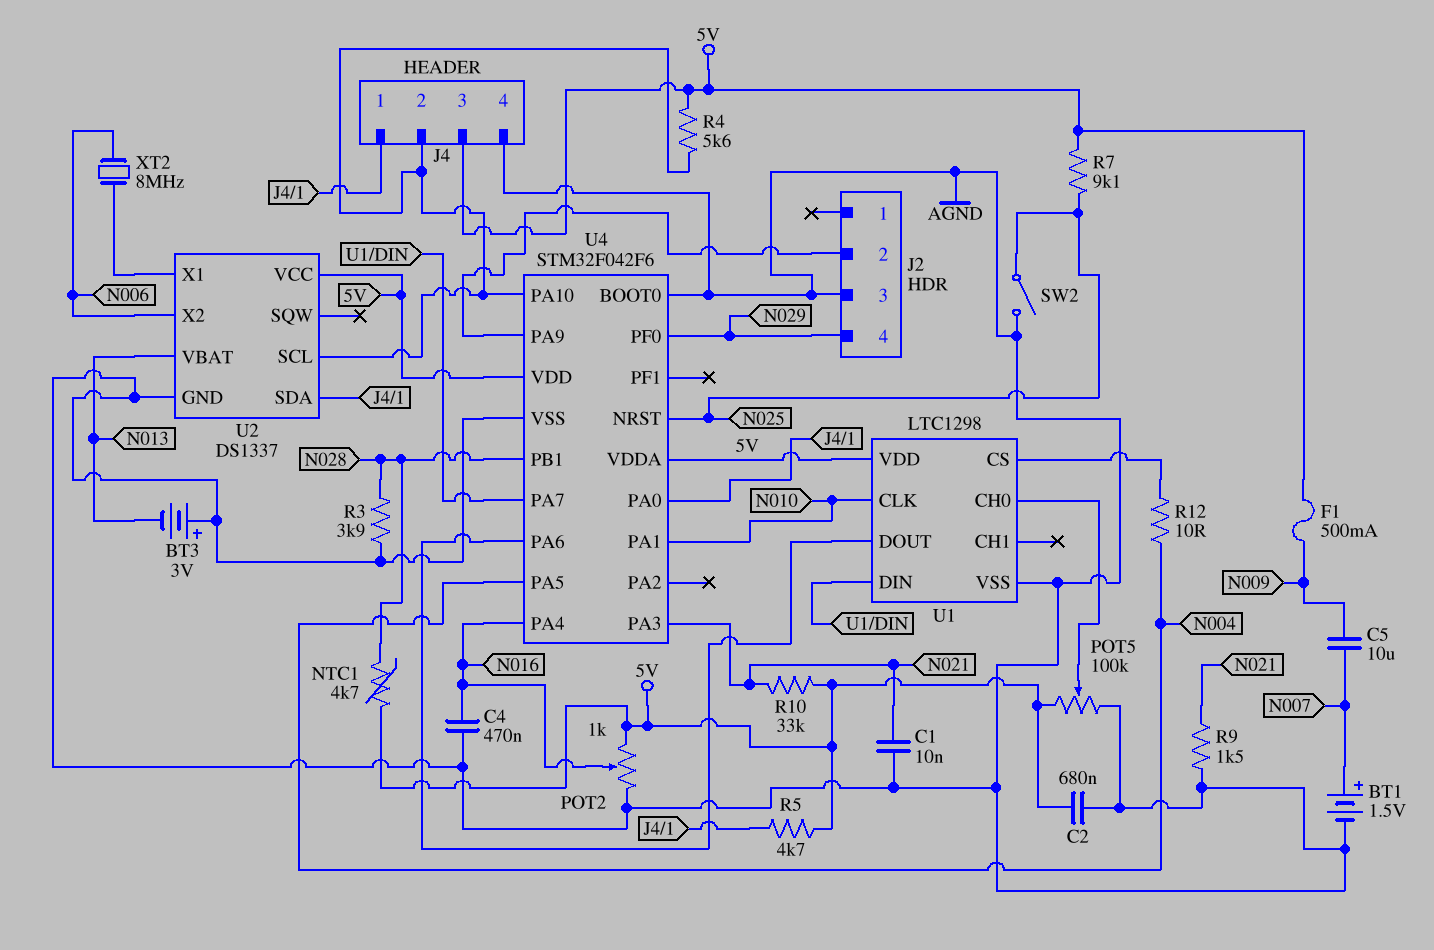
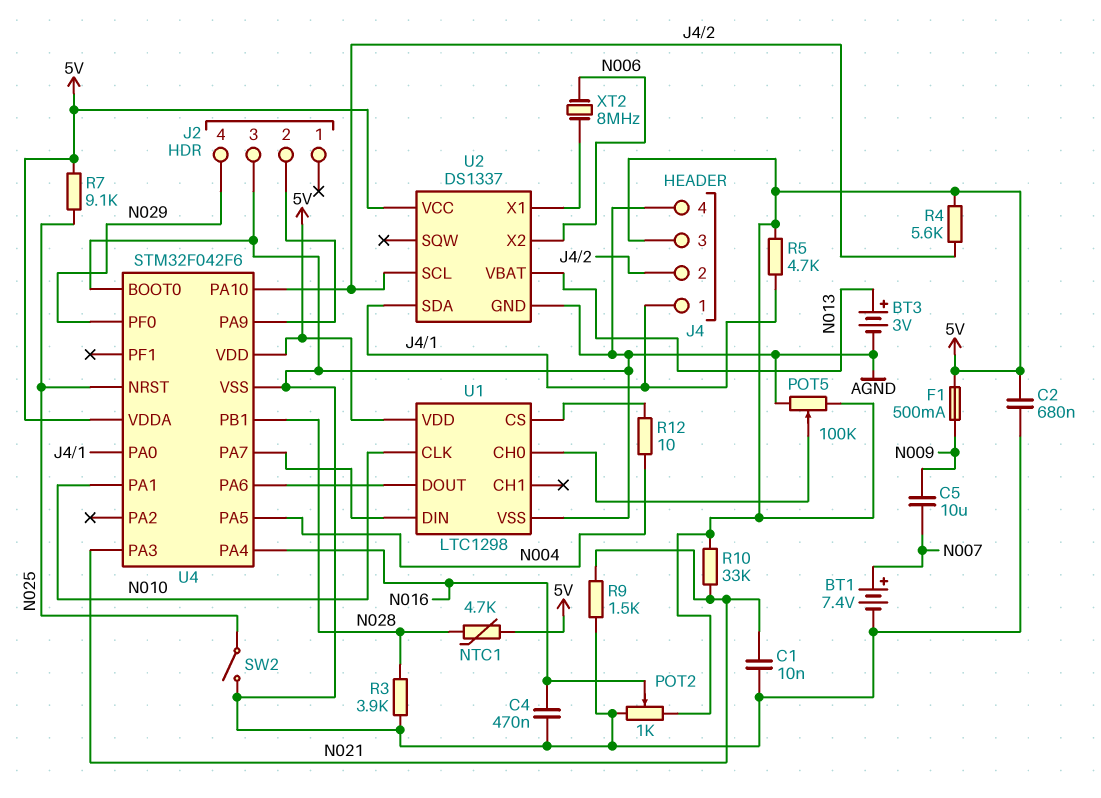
BT1: 1.5V (plus N007, minus AGND) -> 7.4V (plus N007, minus AGND)
BT3: 3V (plus AGND, minus N013) -> 3V (plus N013, minus AGND)

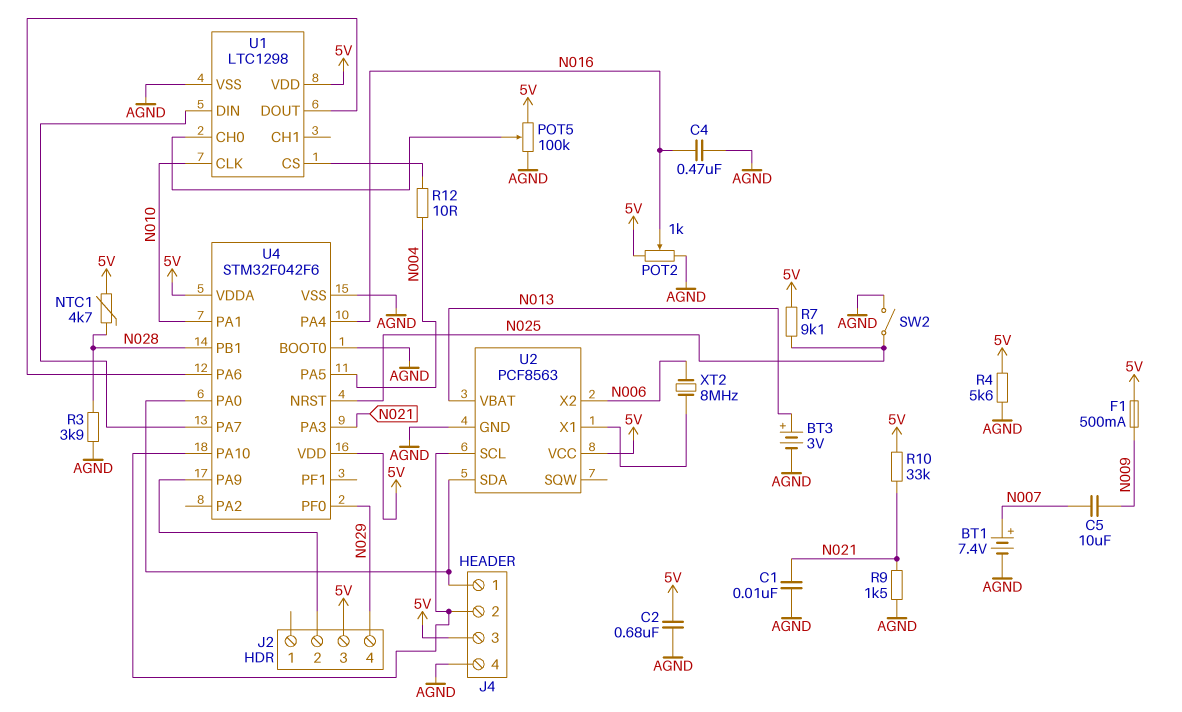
J2 pin 3: AGND -> 5V
R4: 5.6k (5V, J4/2) -> 5.6k (5V, AGND)
R5: 4.7k (5V, J4/1) -> none
U2: DS1337 -> PCF8563

